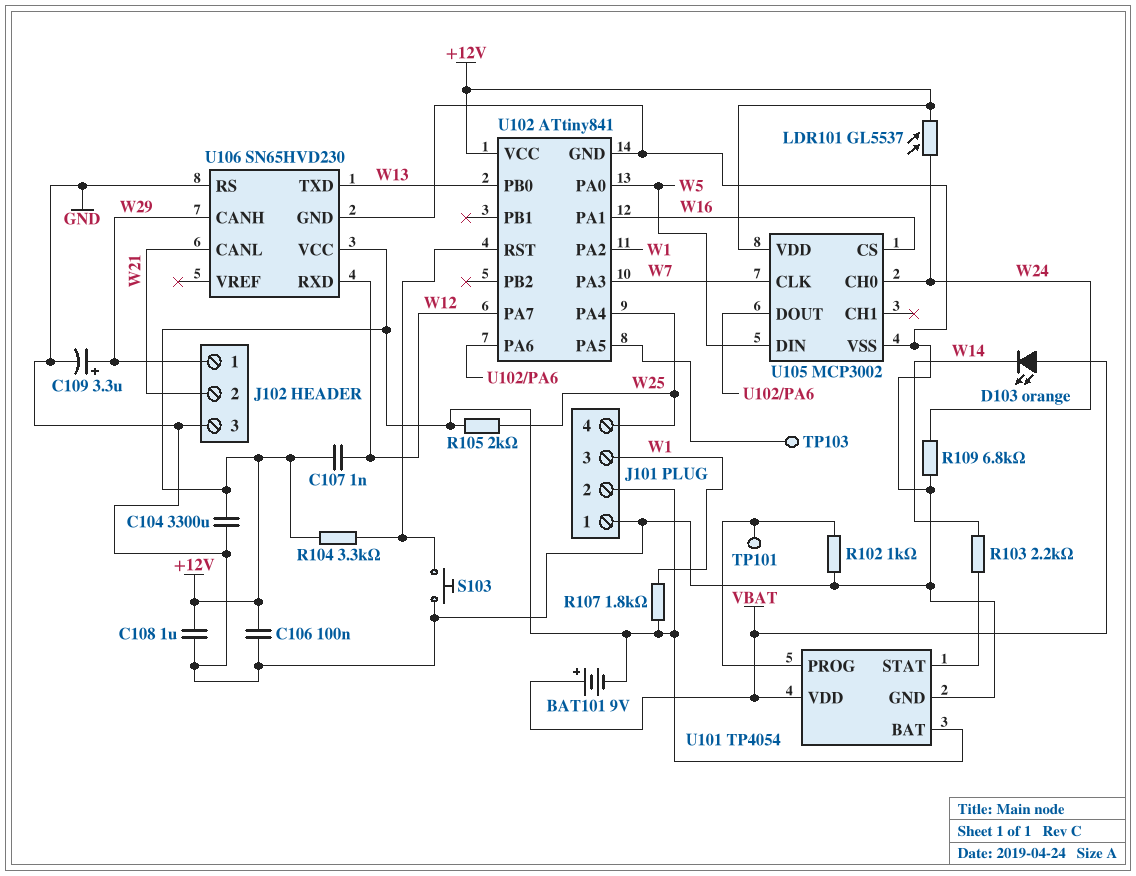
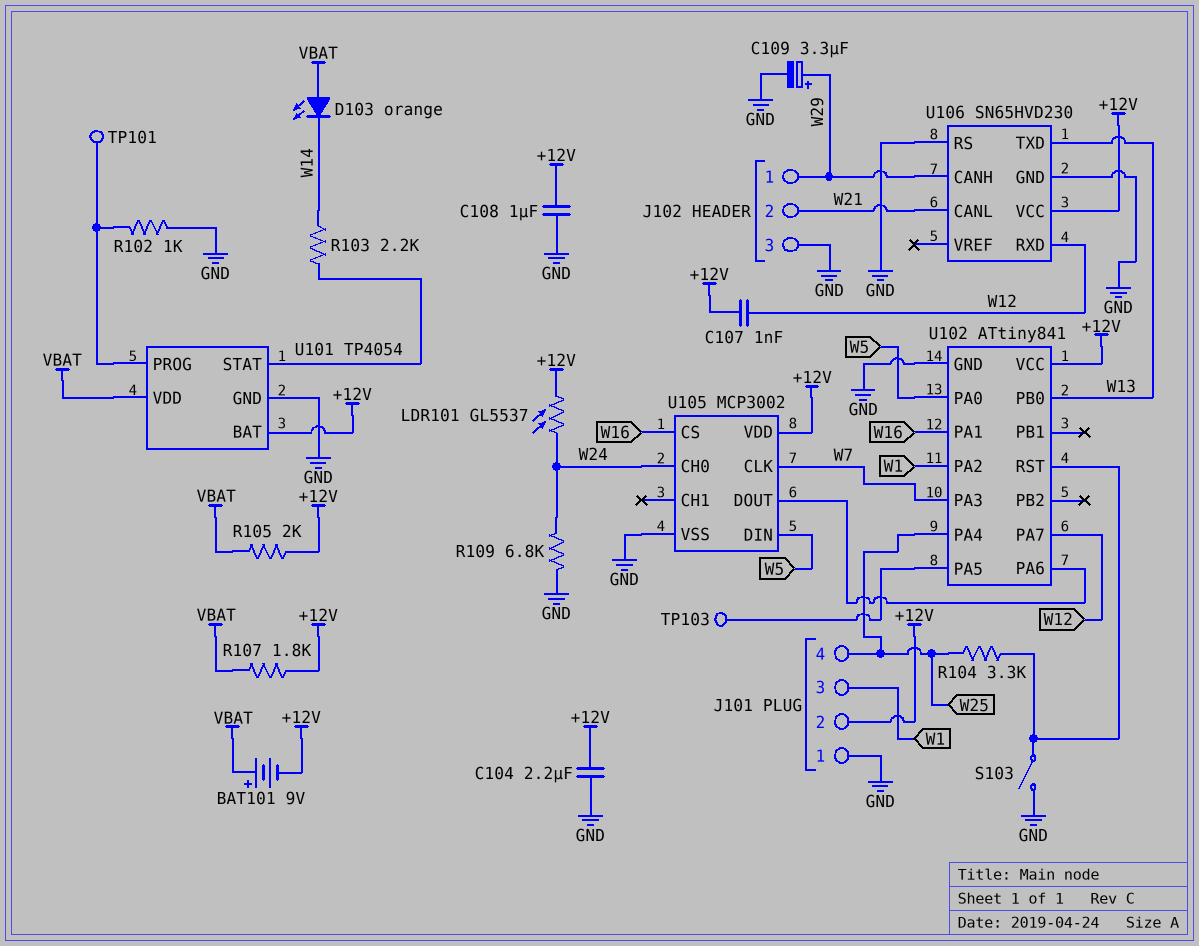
C104: 3300uF (+12V, GND) -> 2.2uF (+12V, GND)
C106: 100nF (+12V, GND) -> none
R104: 3.3k (+12V, U102/RST) -> 3.3k (U102/RST, W25)
R105: 2k (+12V, W25) -> 2k (+12V, VBAT)
R107: 1.8k (+12V, W1) -> 1.8k (+12V, VBAT)
S103: button (GND, U102/RST) -> switch (GND, U102/RST)

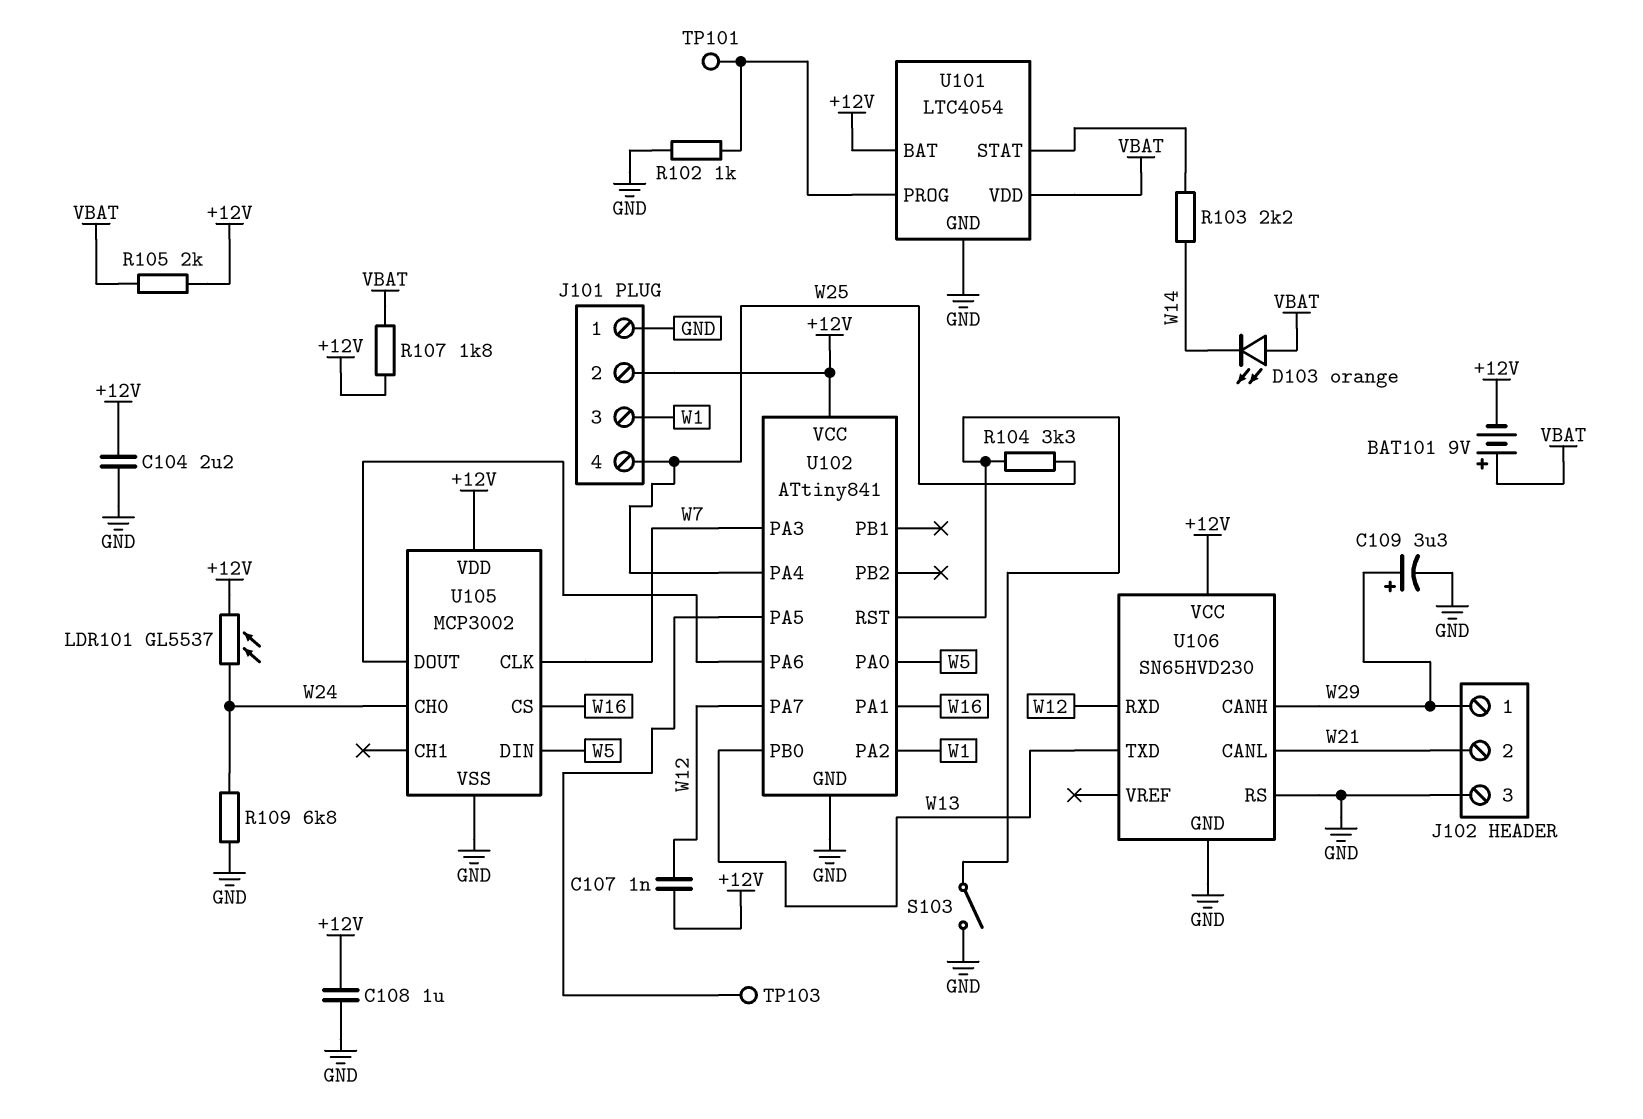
U101: TP4054 -> LTC4054

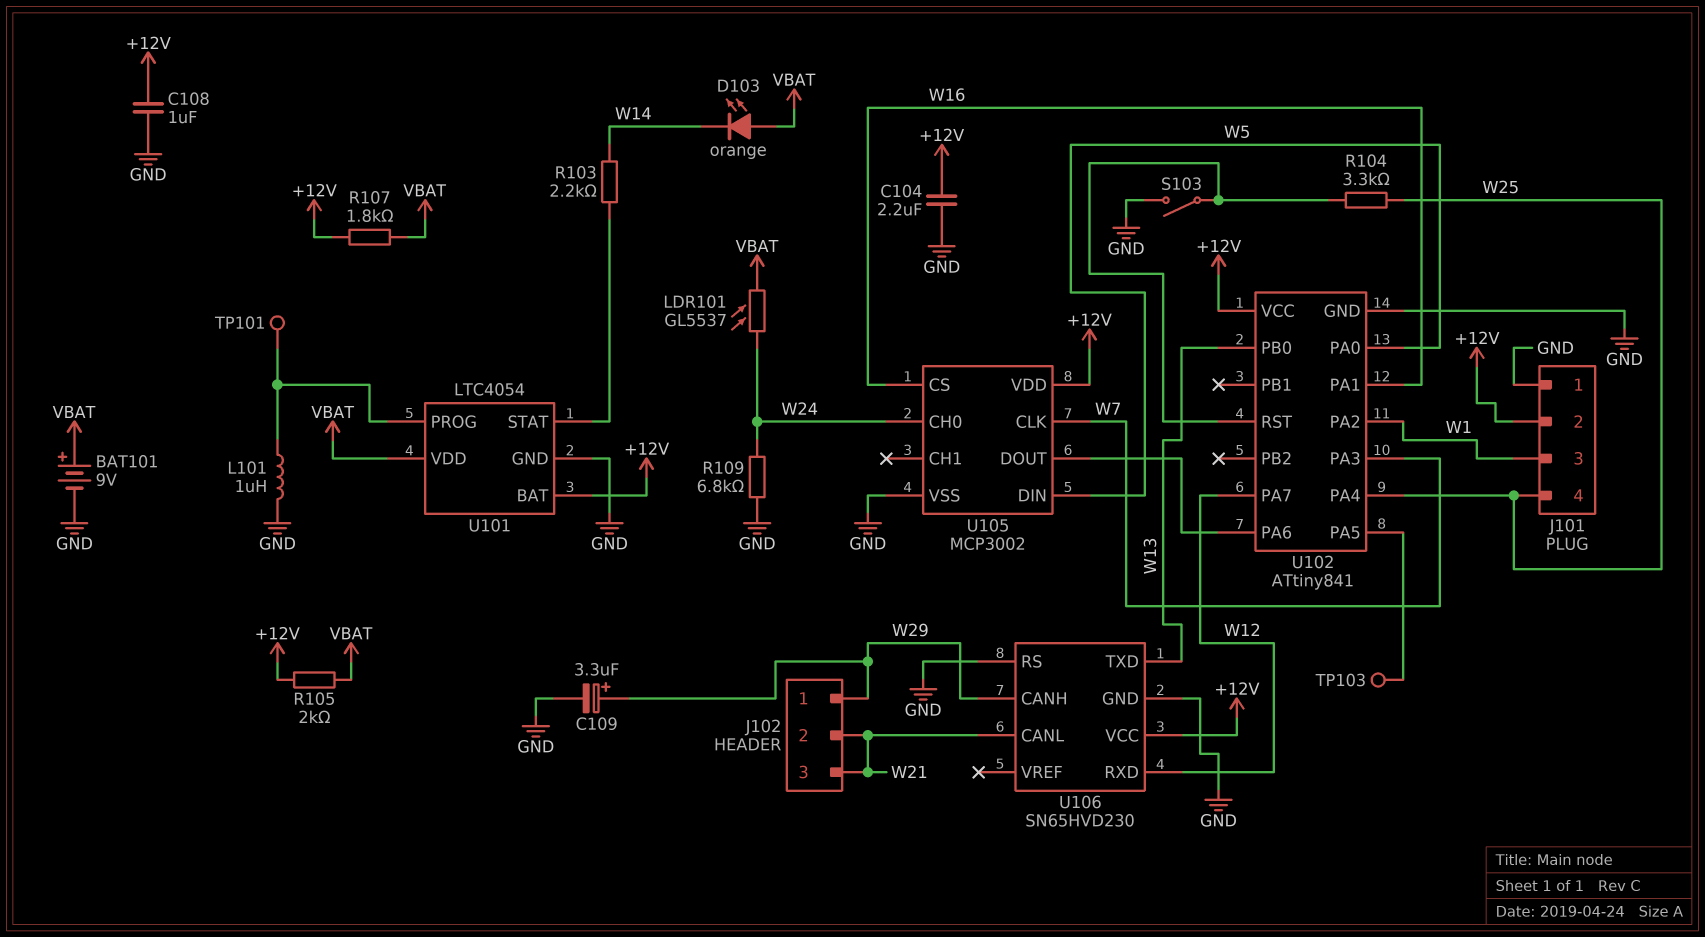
BAT101: 9V (plus VBAT, minus +12V) -> 9V (plus VBAT, minus GND)
C107: 1nF (+12V, W12) -> none
J102 pin 3: GND -> W21
L101: none -> 1uH (GND, U101/PROG)
LDR101: GL5537 (+12V, W24) -> GL5537 (VBAT, W24)
R102: 1k (GND, U101/PROG) -> none

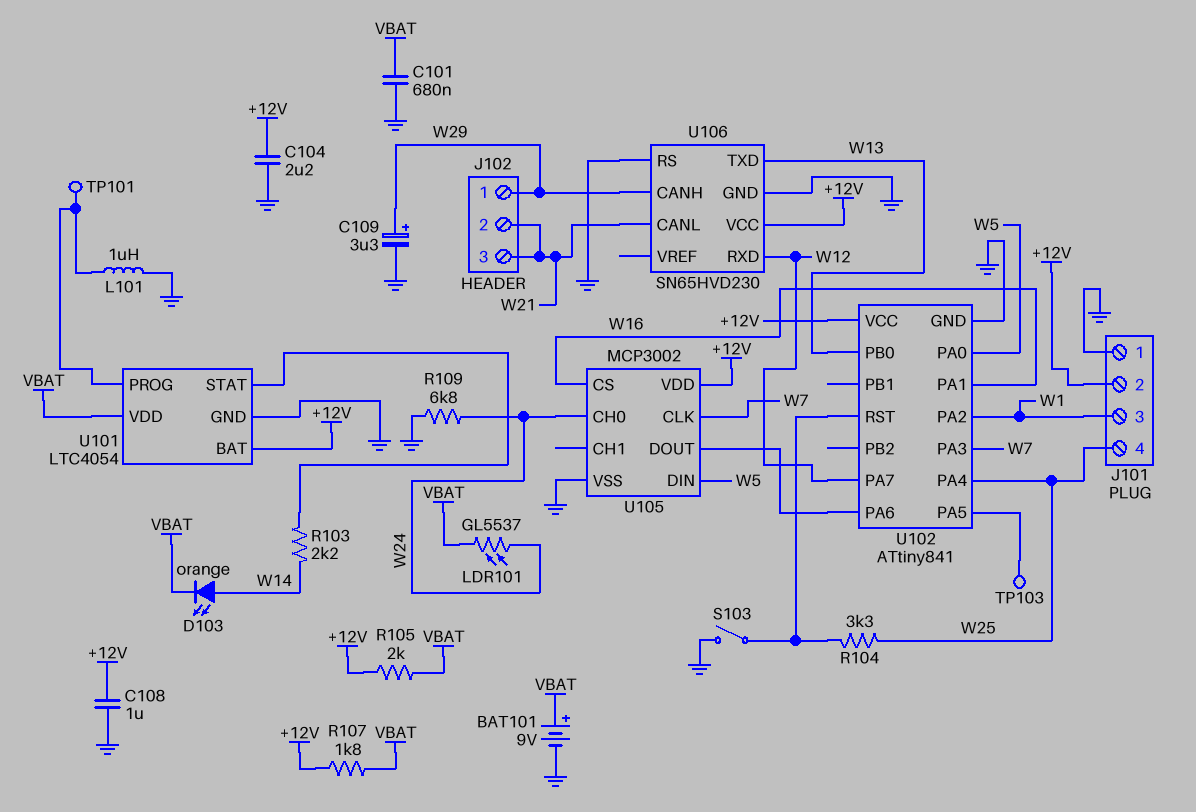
C101: none -> 680nF (GND, VBAT)
D103: LED orange (A VBAT, K W14) -> LED orange (A W14, K VBAT)

